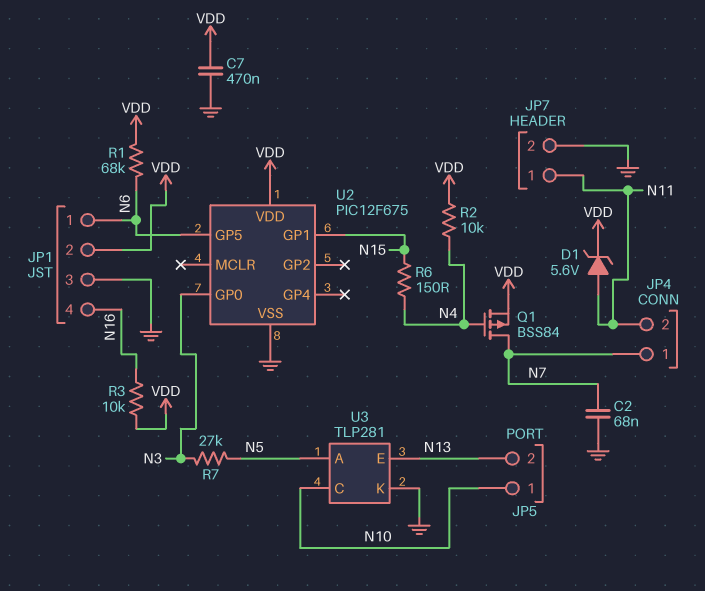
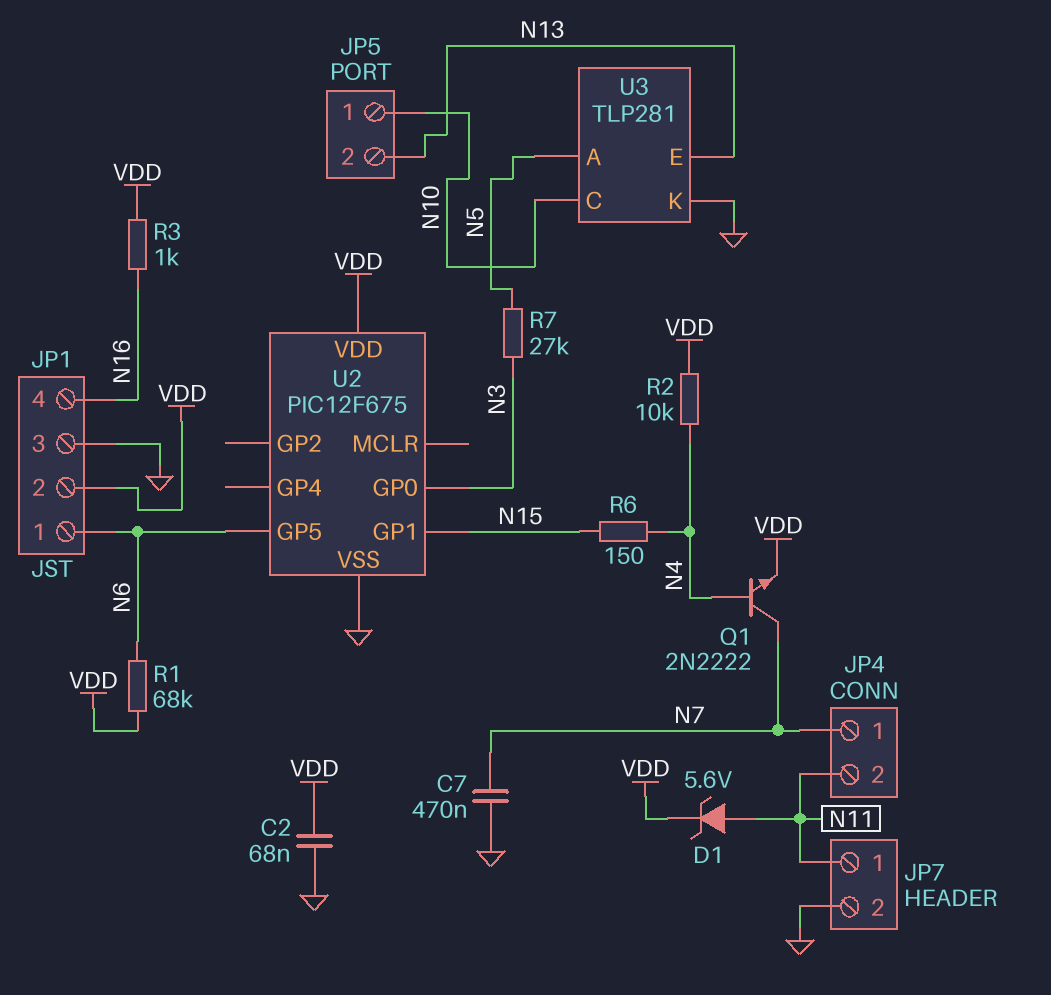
C2: 68nF (GND, N7) -> 68nF (GND, VDD)
C7: 470nF (GND, VDD) -> 470nF (GND, N7)
Q1: PMOS BSS84 (G N4, D N7, S VDD) -> NPN 2N2222 (B N4, C N7, E VDD)
R3: 10k (N16, VDD) -> 1k (N16, VDD)

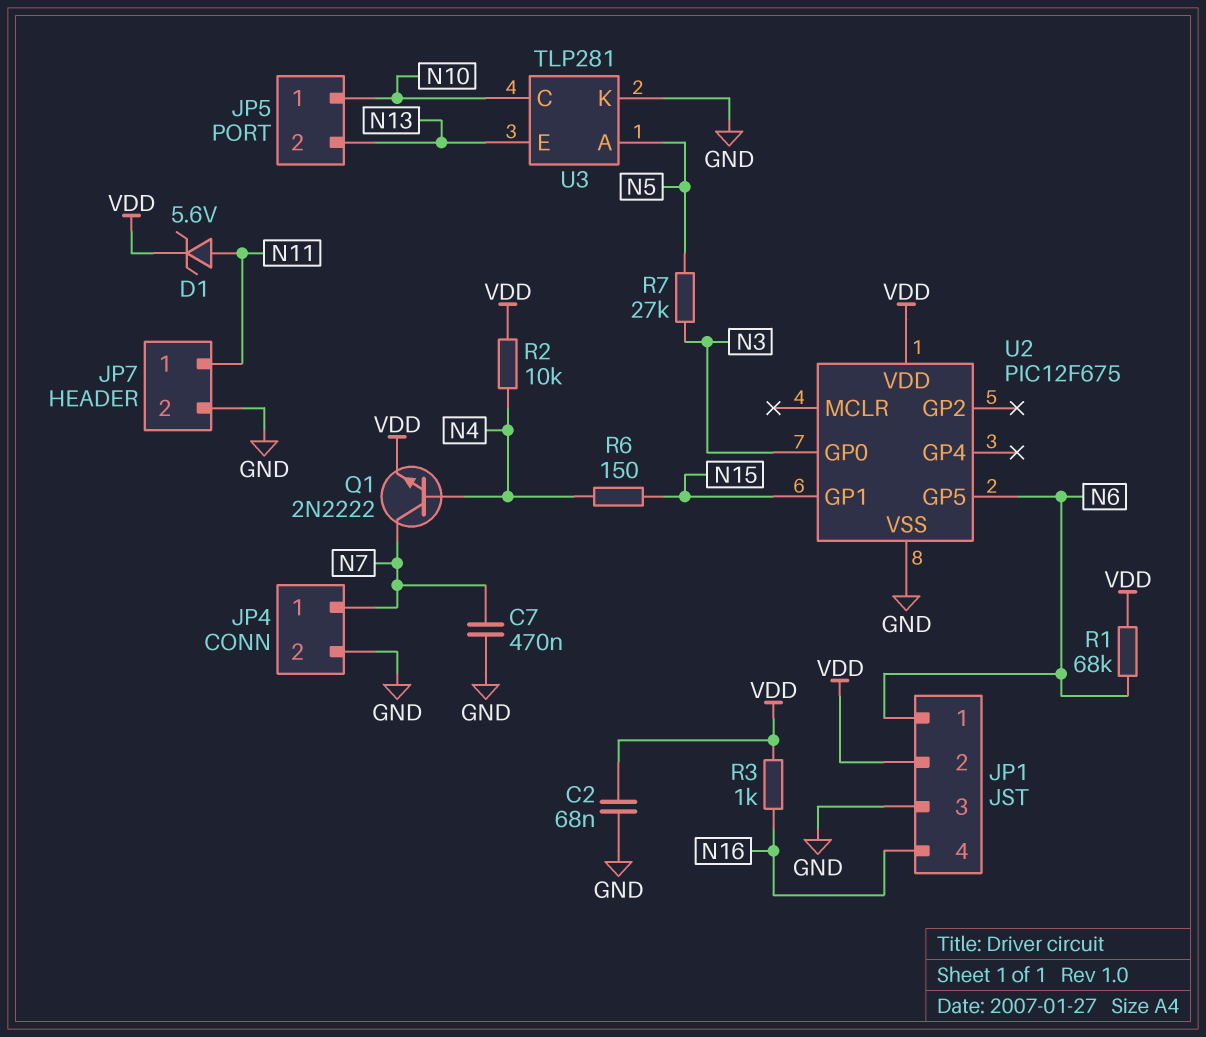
JP4 pin 2: N11 -> GND

